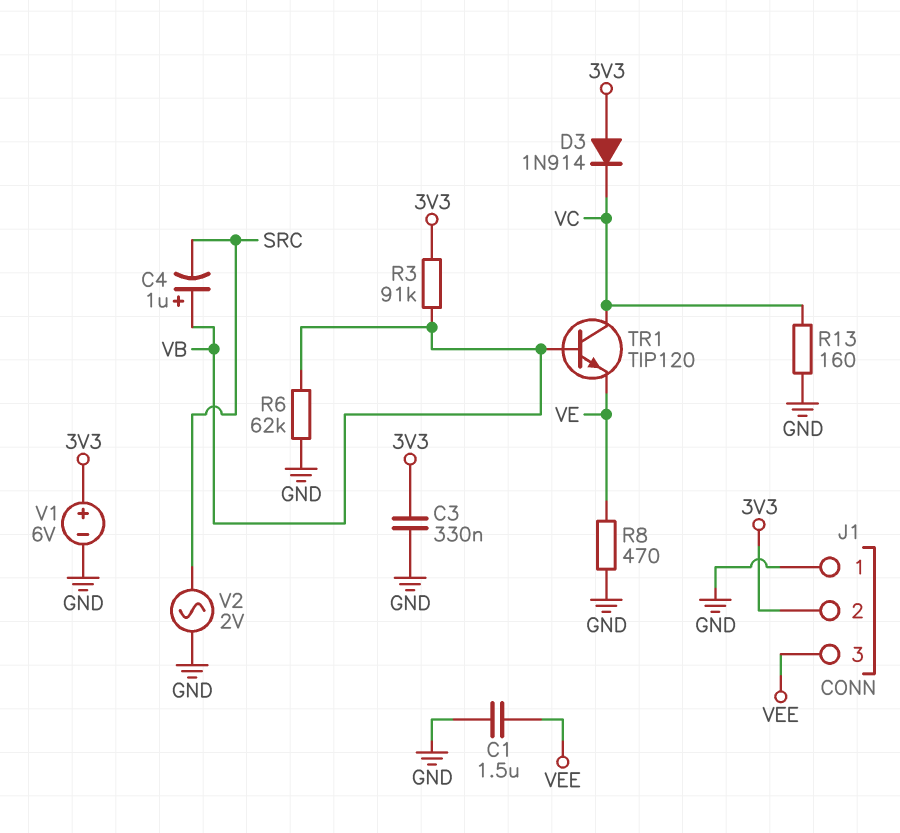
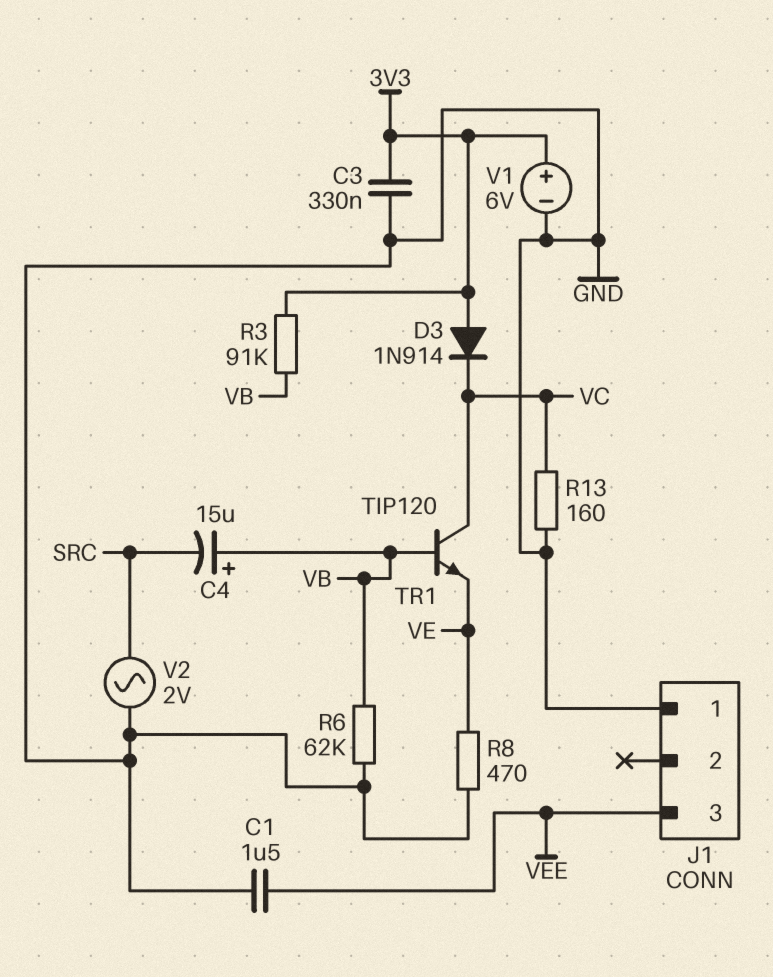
C4: 1uF (plus VB, minus SRC) -> 15uF (plus VB, minus SRC)
J1 pin 2: 3V3 -> none

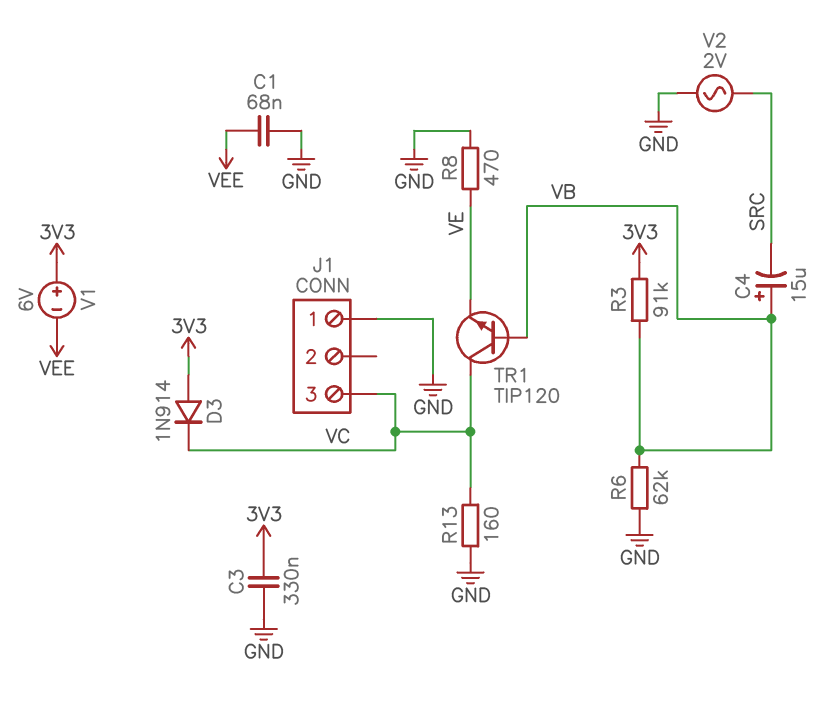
C1: 1.5uF (GND, VEE) -> 68nF (GND, VEE)
J1 pin 3: VEE -> VC
V1: 6V (plus 3V3, minus GND) -> 6V (plus 3V3, minus VEE)

